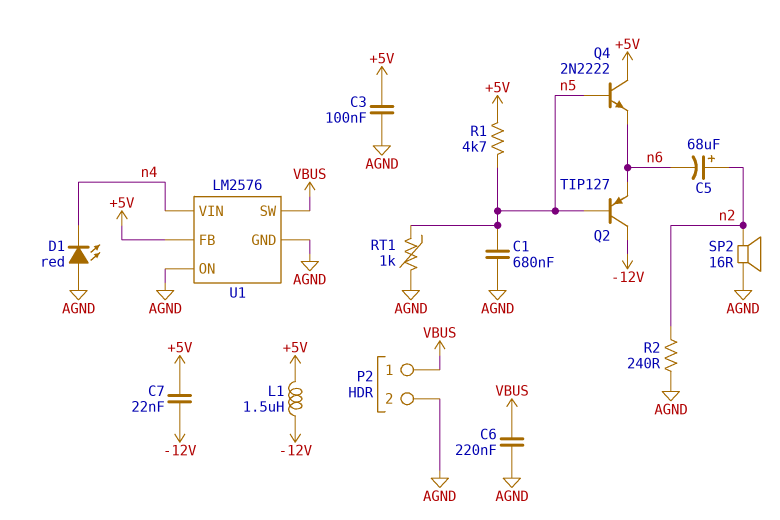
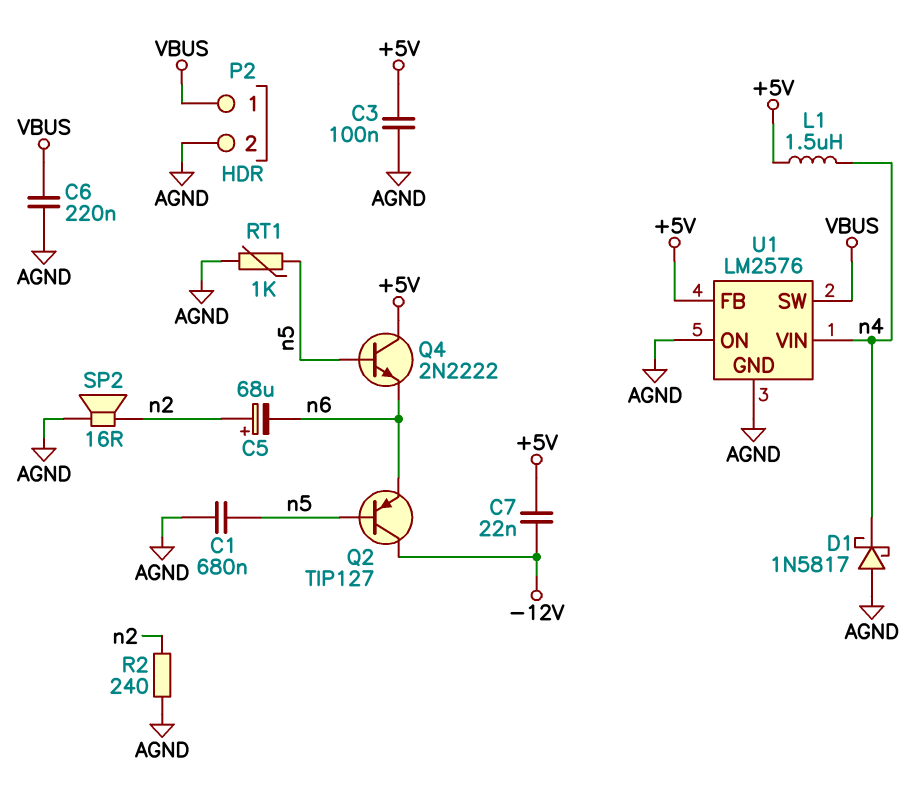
D1: LED red (A AGND, K n4) -> schottky 1N5817 (A AGND, K n4)
L1: 1.5uH (+5V, -12V) -> 1.5uH (+5V, n4)
R1: 4.7k (+5V, n5) -> none

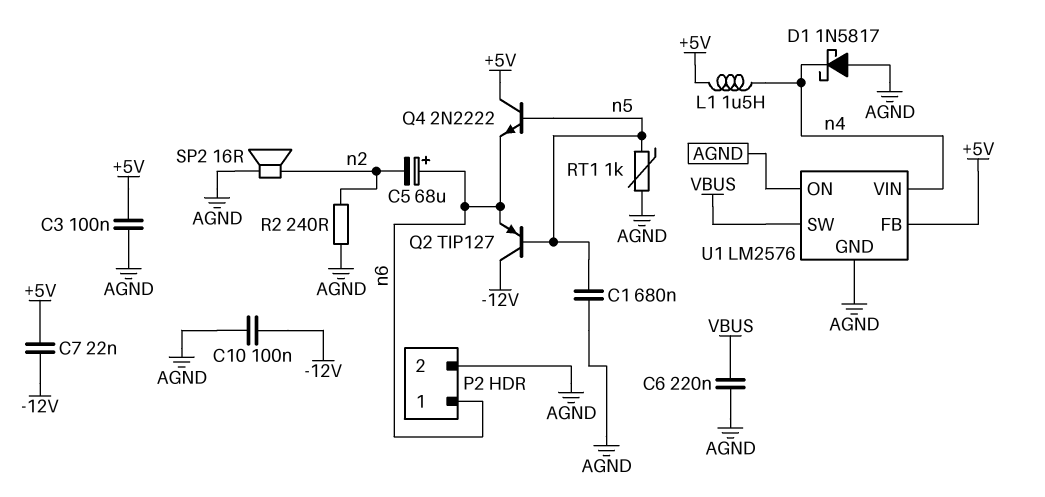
C5: 68uF (plus n2, minus n6) -> 68uF (plus n6, minus n2)
C10: none -> 100nF (-12V, AGND)
P2 pin 1: VBUS -> n6

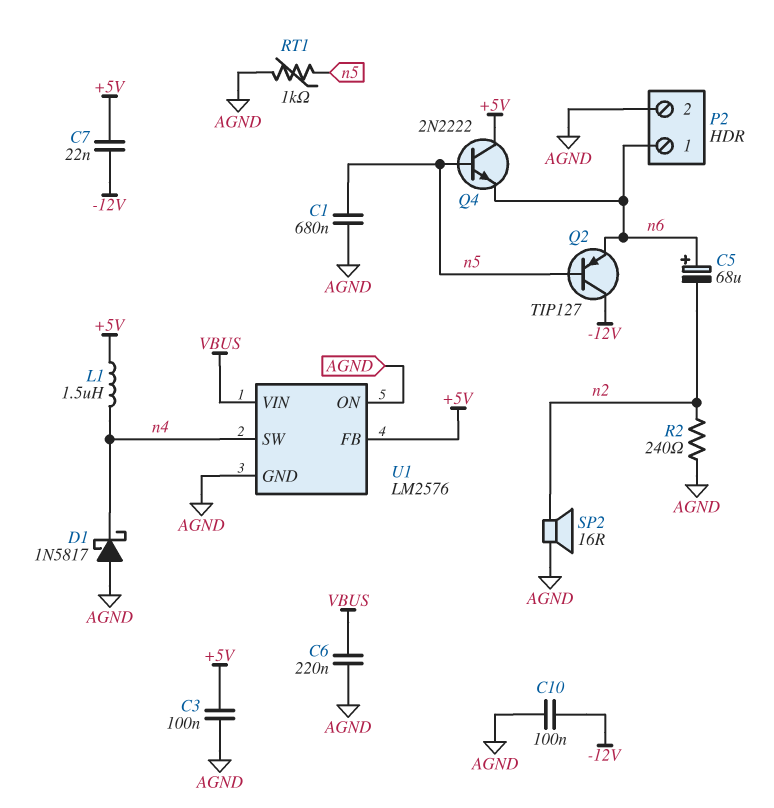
U1 pin SW: VBUS -> n4
U1 pin VIN: n4 -> VBUS

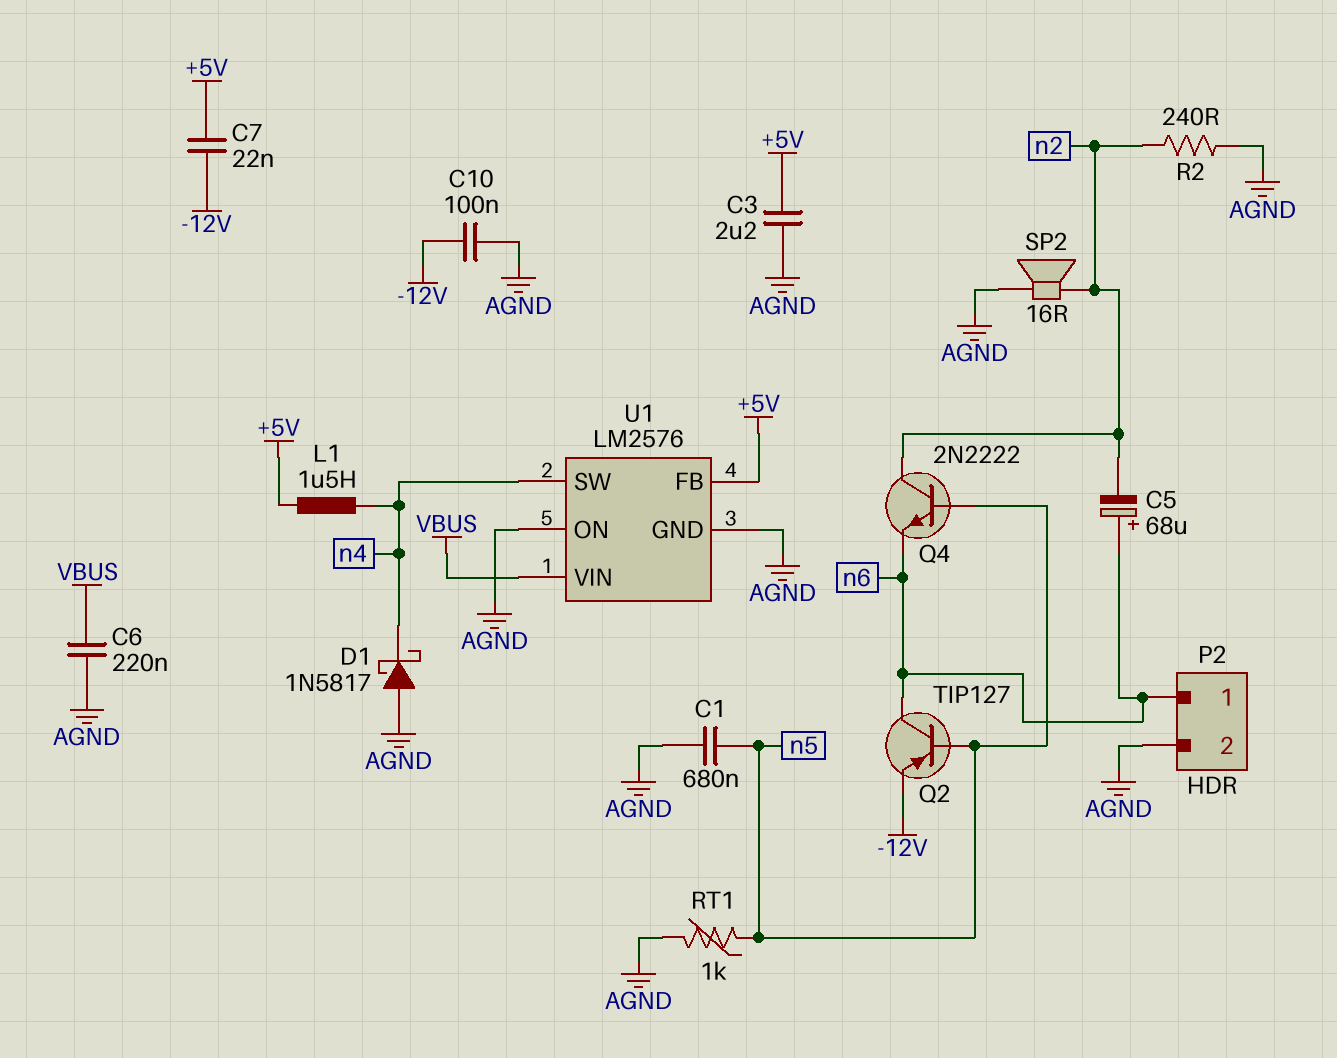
C3: 100nF (+5V, AGND) -> 2.2uF (+5V, AGND)
Q2: PNP TIP127 (B n5, C -12V, E n6) -> PNP TIP127 (B n5, C n6, E -12V)
Q4: NPN 2N2222 (B n5, C +5V, E n6) -> NPN 2N2222 (B n5, C n2, E n6)

